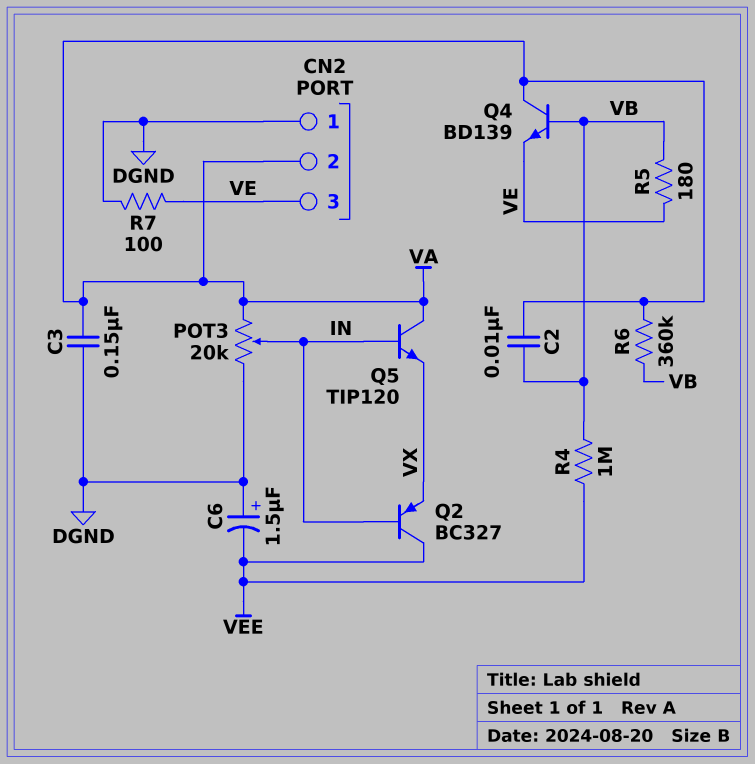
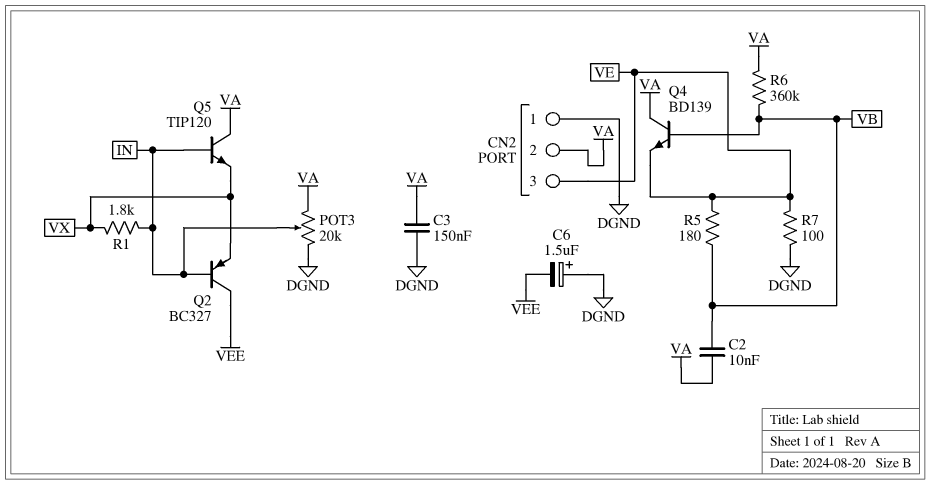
R1: none -> 1.8k (IN, VX)
R4: 1M (VB, VEE) -> none

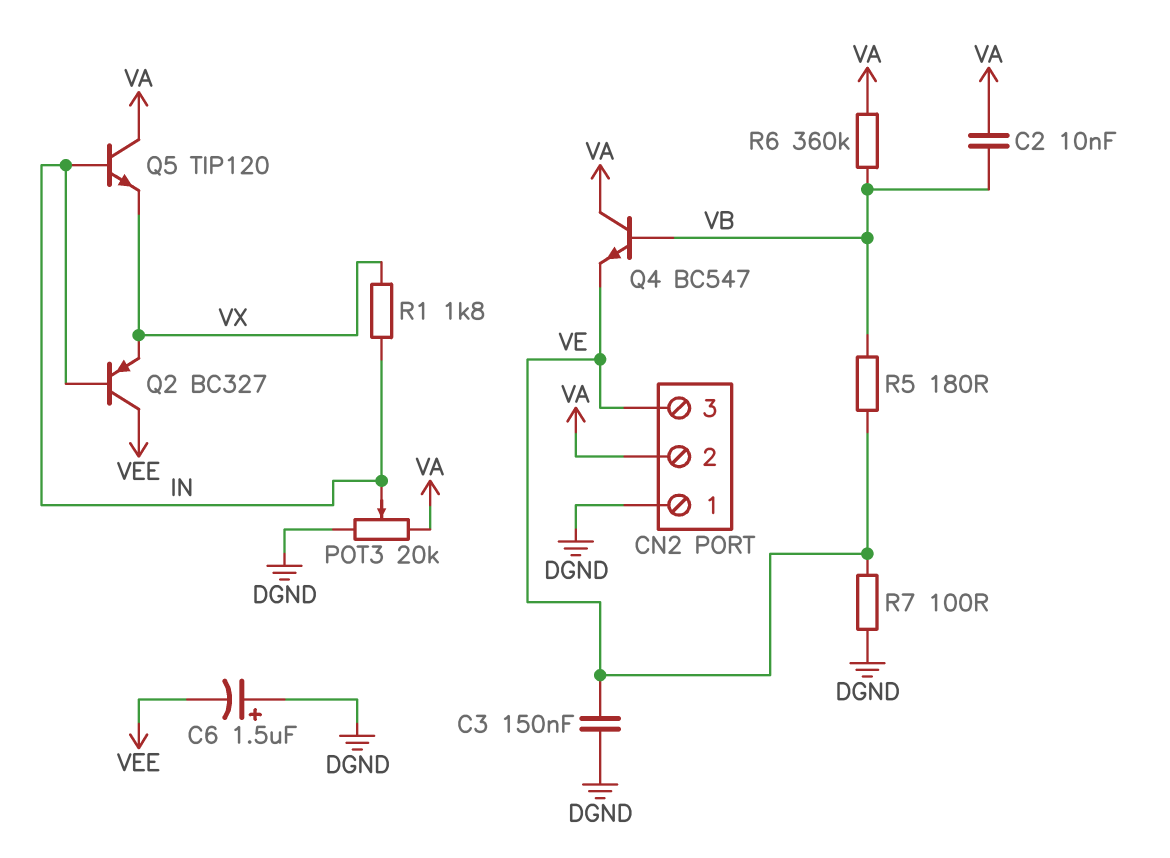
C3: 150nF (DGND, VA) -> 150nF (DGND, VE)
Q4: NPN BD139 (B VB, C VA, E VE) -> NPN BC547 (B VB, C VA, E VE)

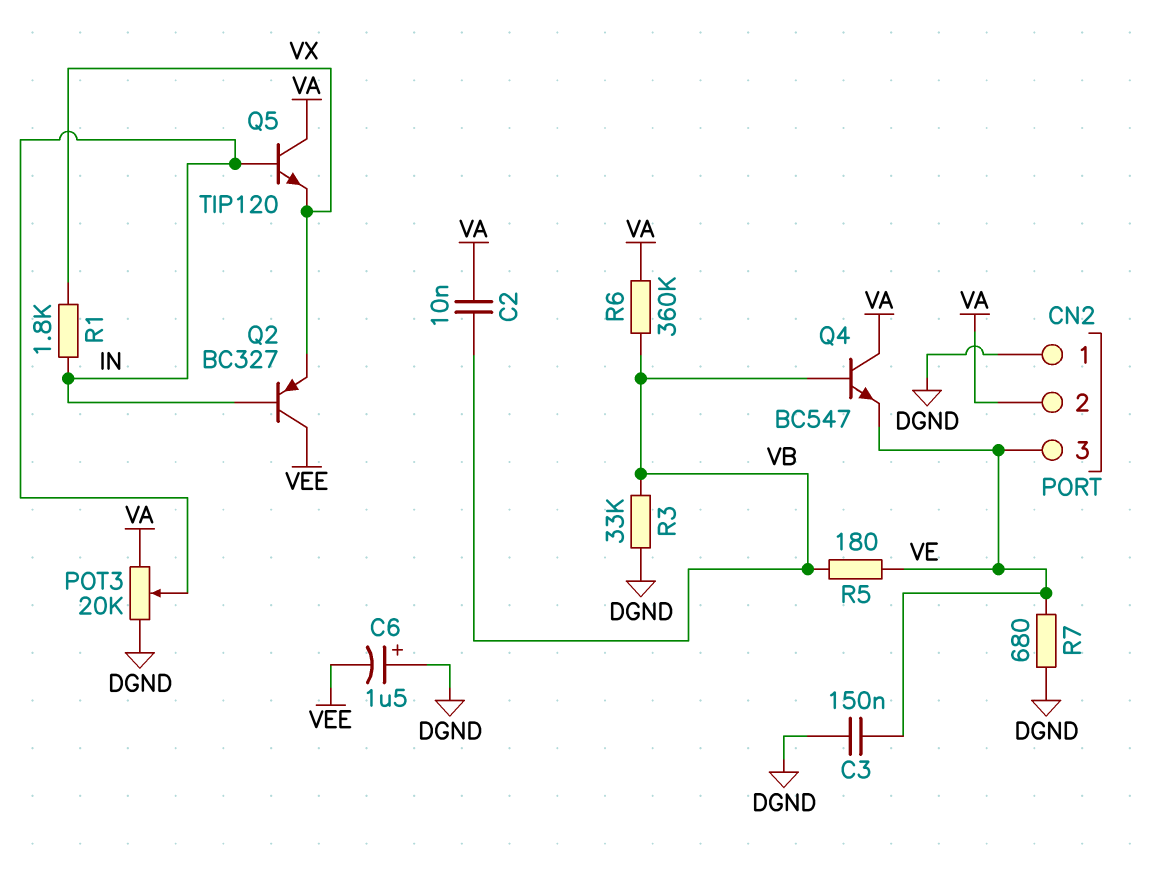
R3: none -> 33k (DGND, VB)
R7: 100 (DGND, VE) -> 680 (DGND, VE)

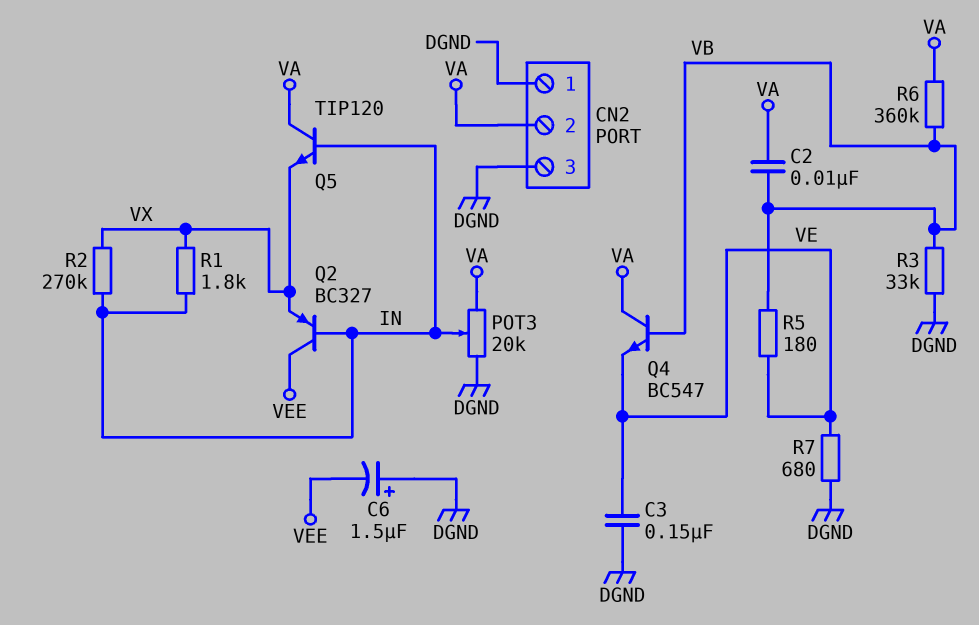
CN2 pin 3: VE -> DGND
R2: none -> 270k (IN, VX)

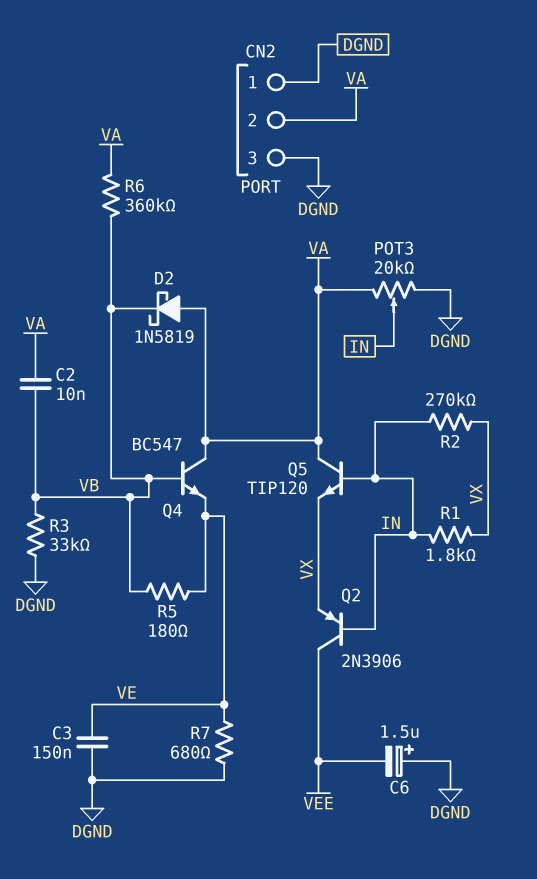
D2: none -> schottky 1N5819 (A VA, K VB)
Q2: PNP BC327 (B IN, C VEE, E VX) -> PNP 2N3906 (B IN, C VEE, E VX)

